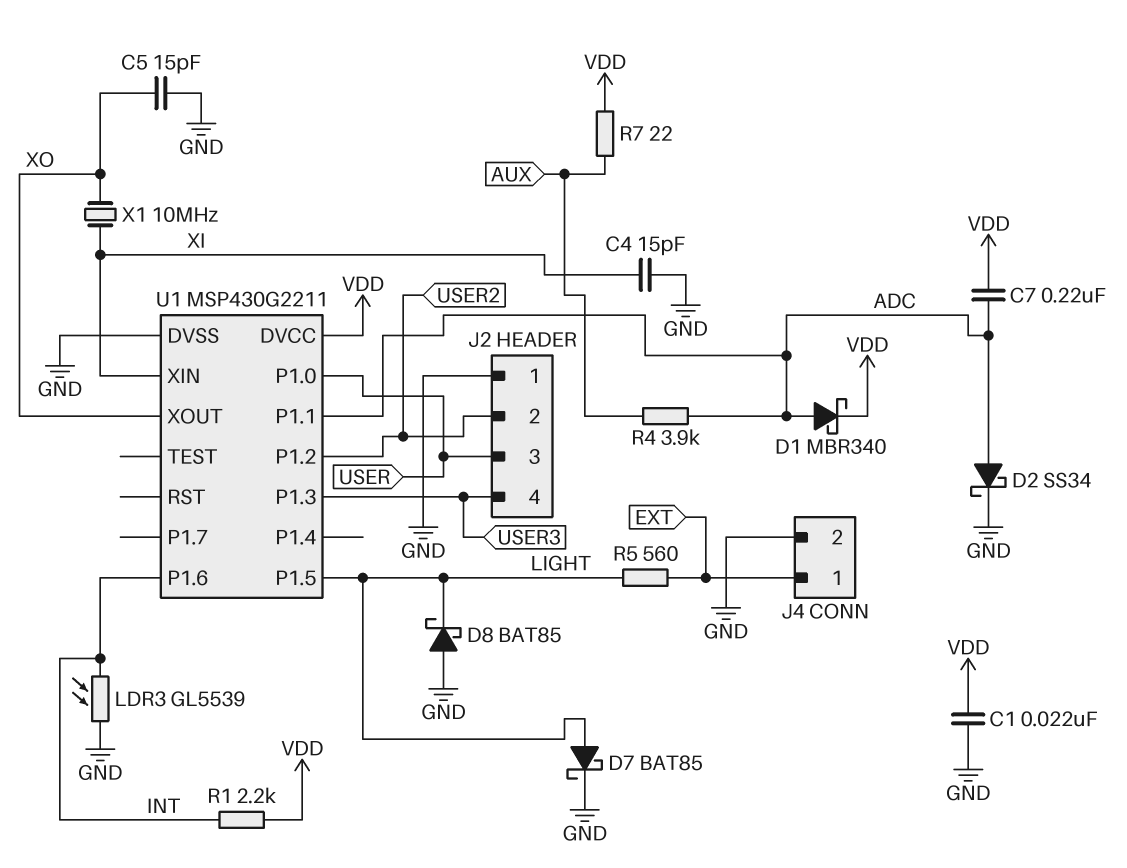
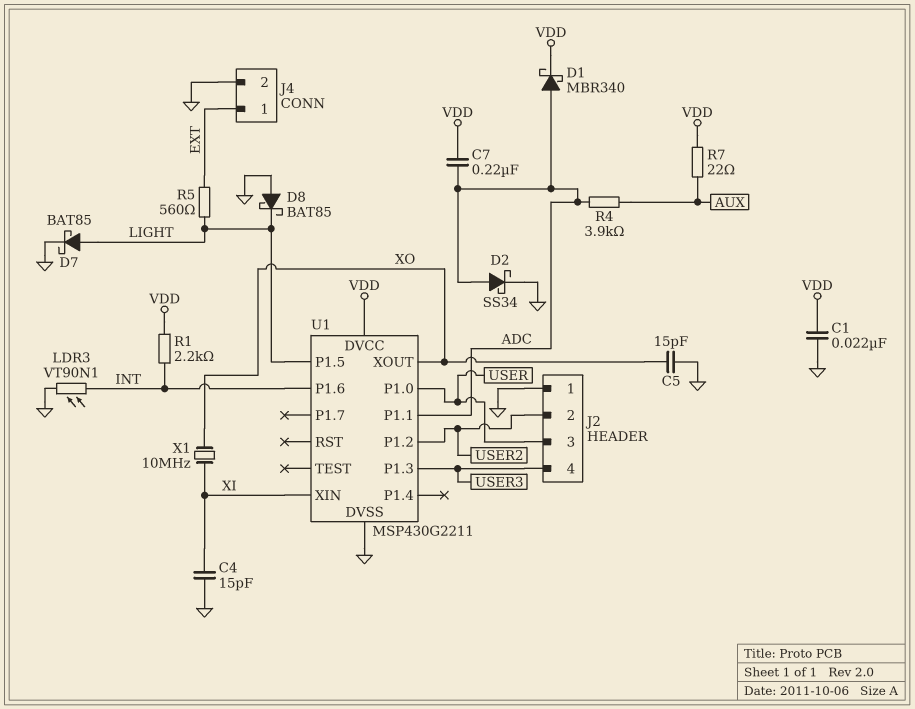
LDR3: GL5539 (GND, INT) -> VT90N1 (GND, INT)

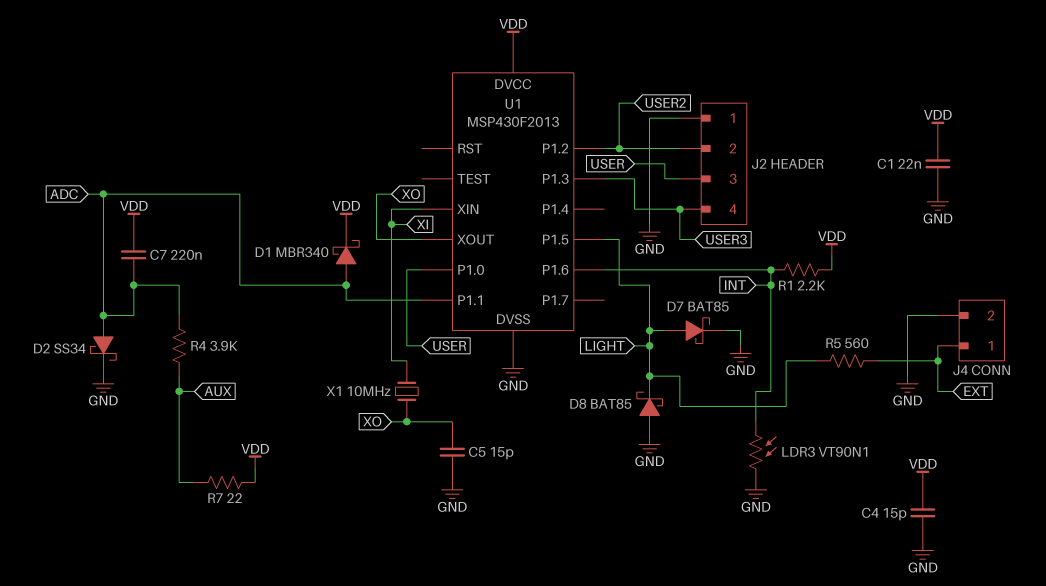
C4: 15pF (GND, XI) -> 15pF (GND, VDD)
U1: MSP430G2211 -> MSP430F2013

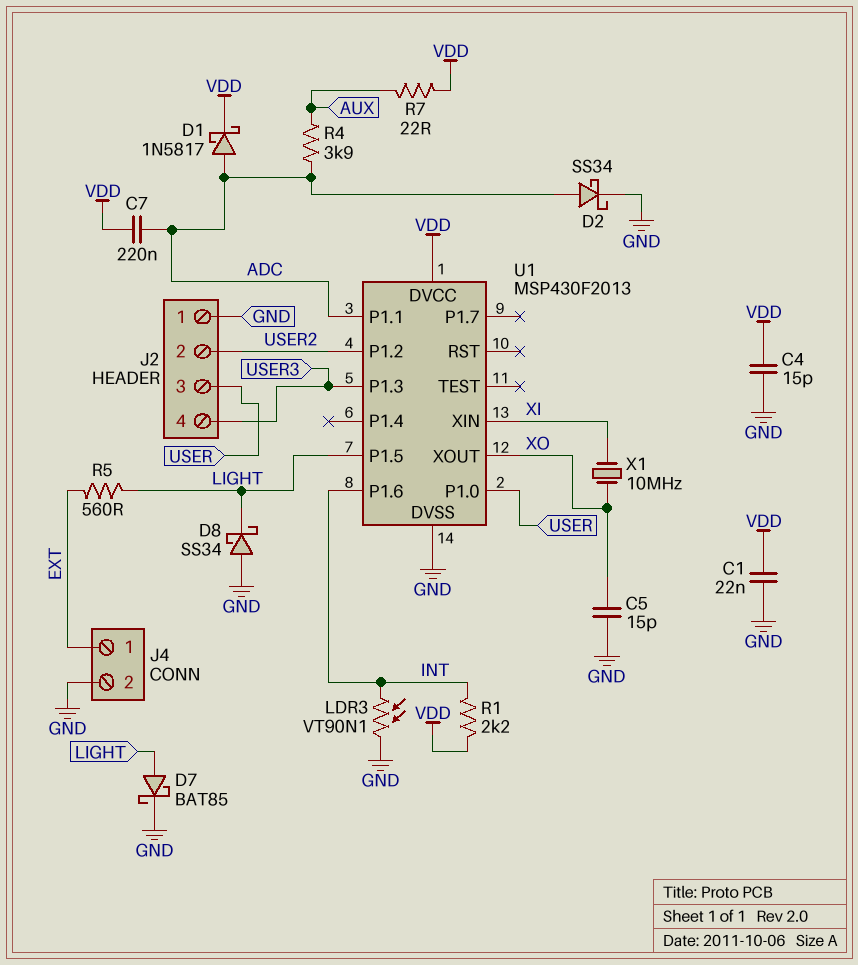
D1: schottky MBR340 (A ADC, K VDD) -> schottky 1N5817 (A ADC, K VDD)
D8: schottky BAT85 (A GND, K LIGHT) -> schottky SS34 (A GND, K LIGHT)

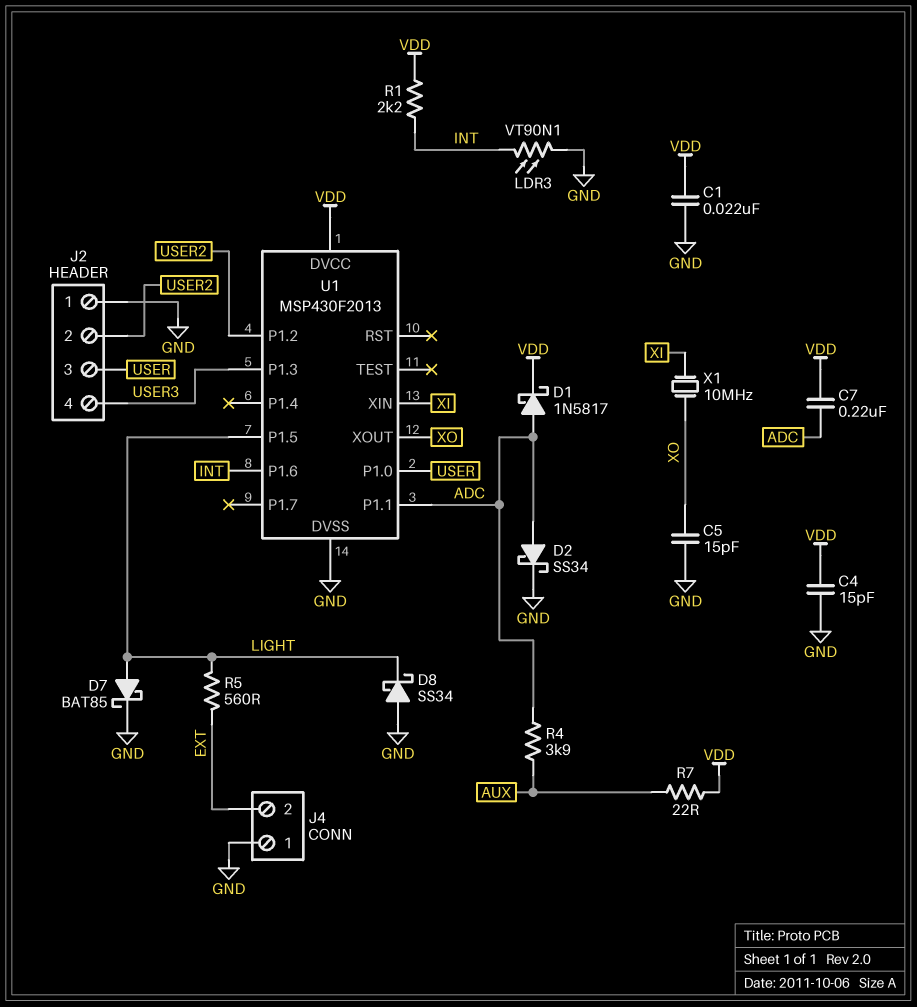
J4 pin 1: EXT -> GND
J4 pin 2: GND -> EXT

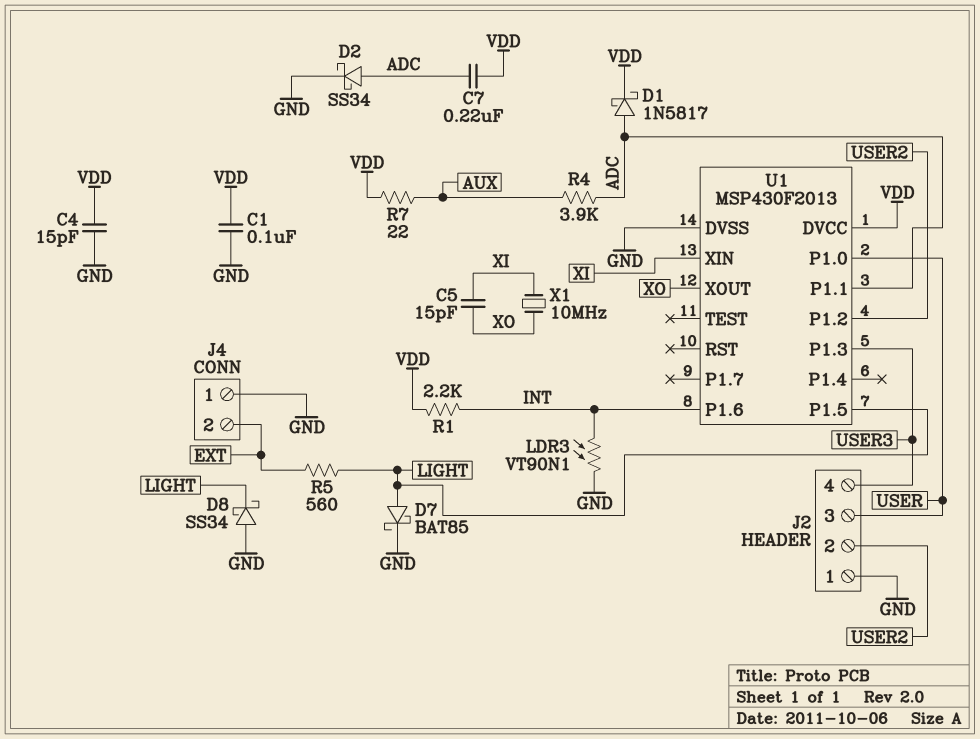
C1: 22nF (GND, VDD) -> 100nF (GND, VDD)
C5: 15pF (GND, XO) -> 15pF (XI, XO)

